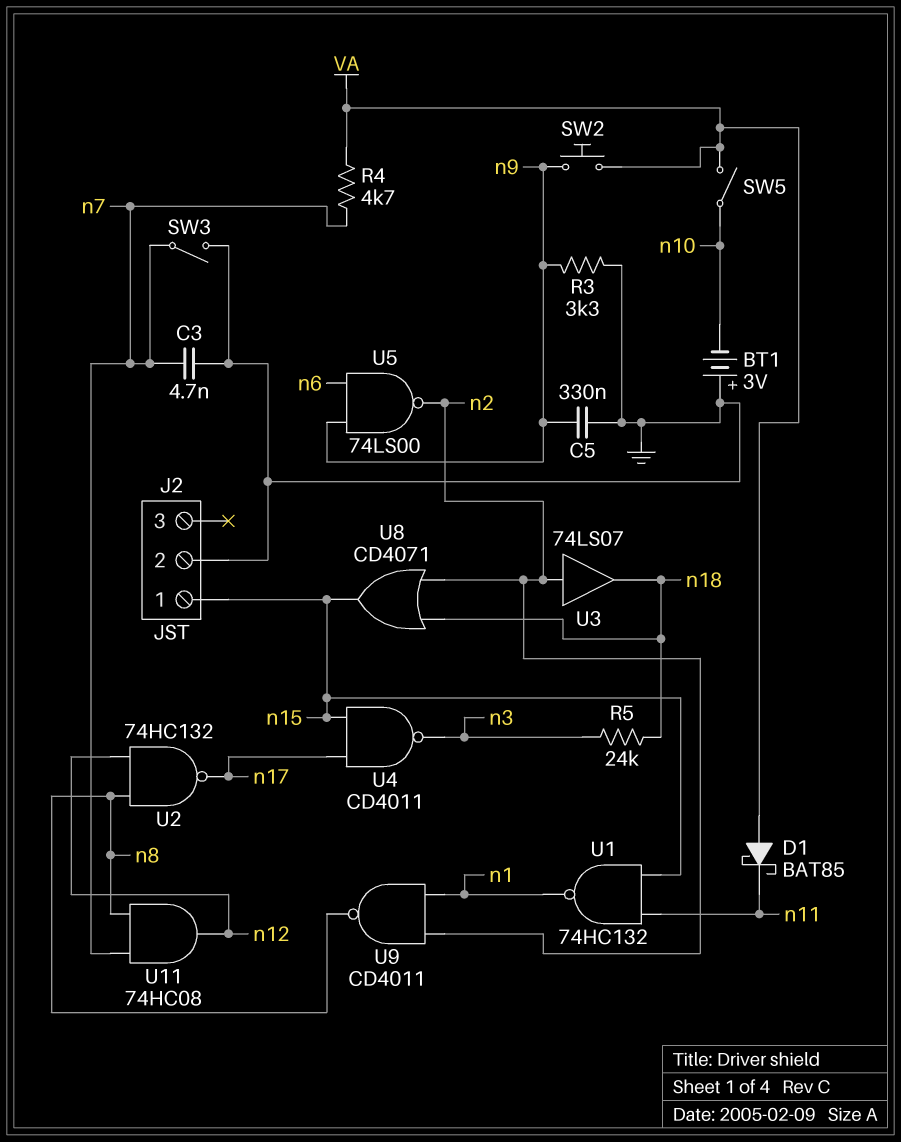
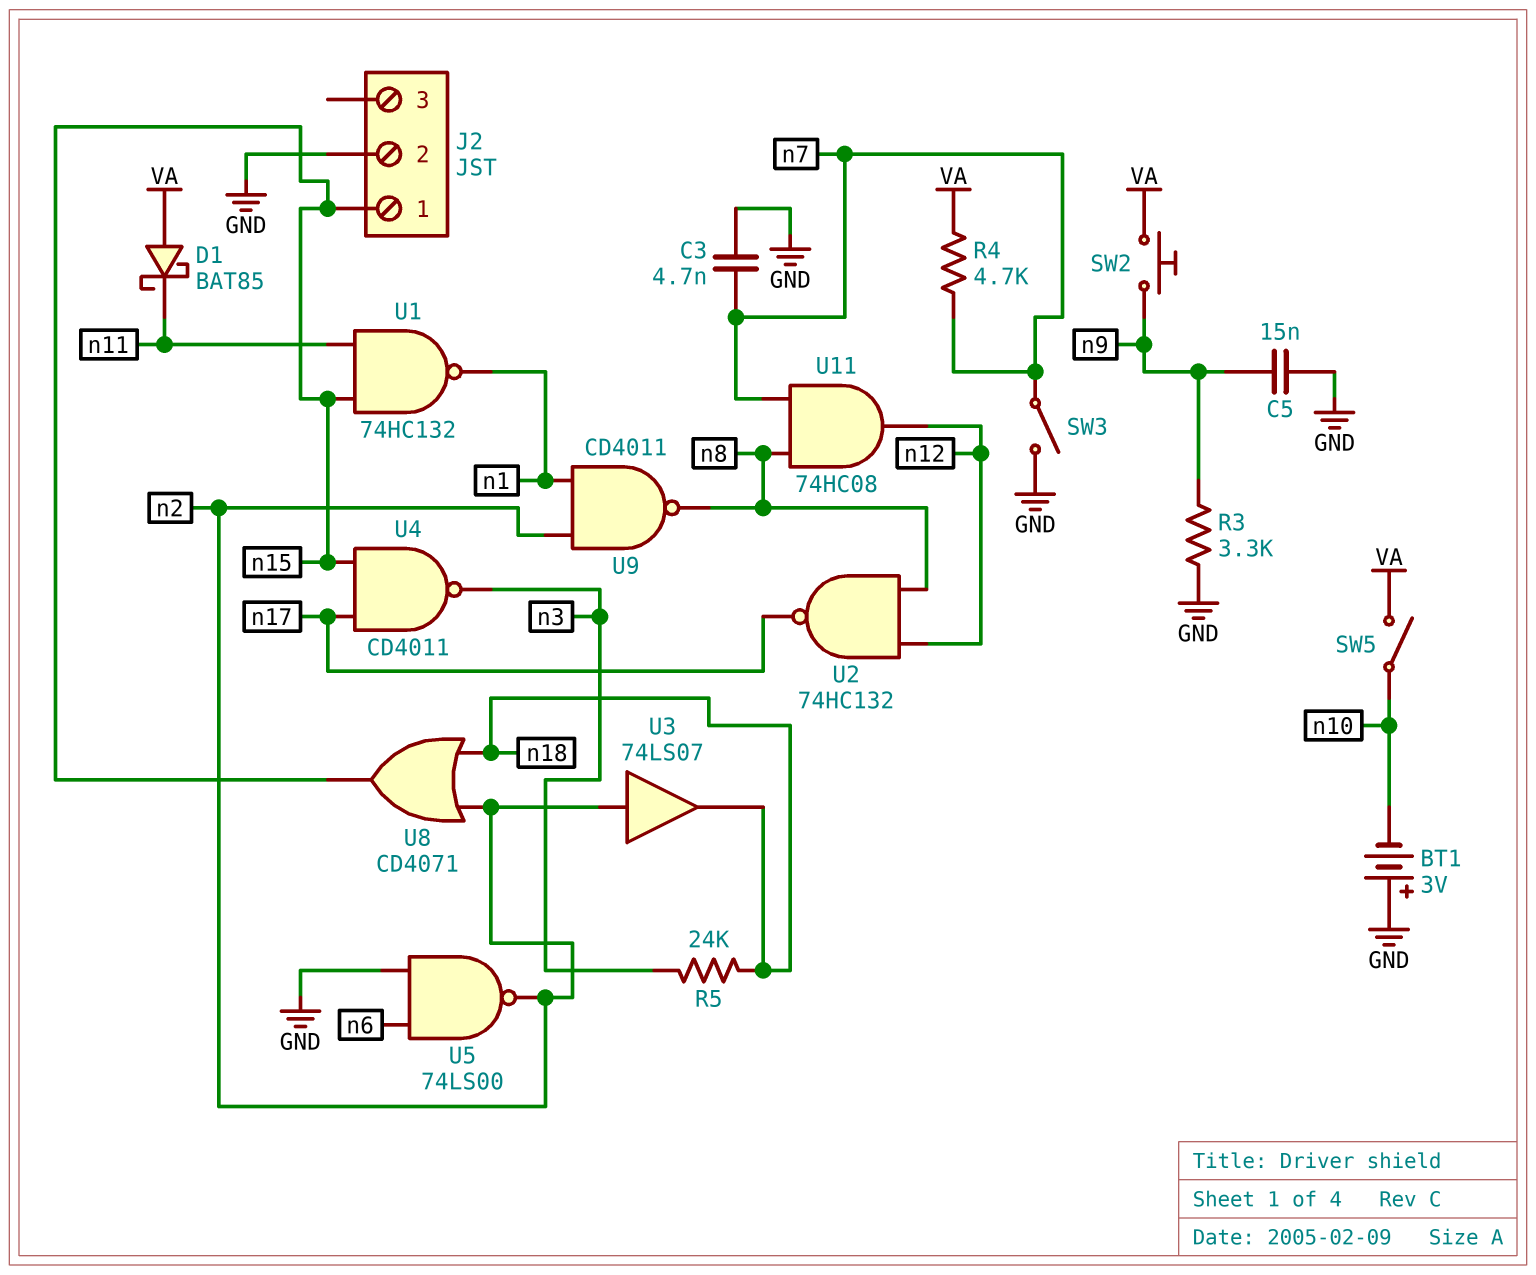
C5: 330nF (GND, n9) -> 15nF (GND, n9)
U5: NAND 74LS00 (in n6, in n9, out n2) -> NAND 74LS00 (in GND, in n6, out n2)

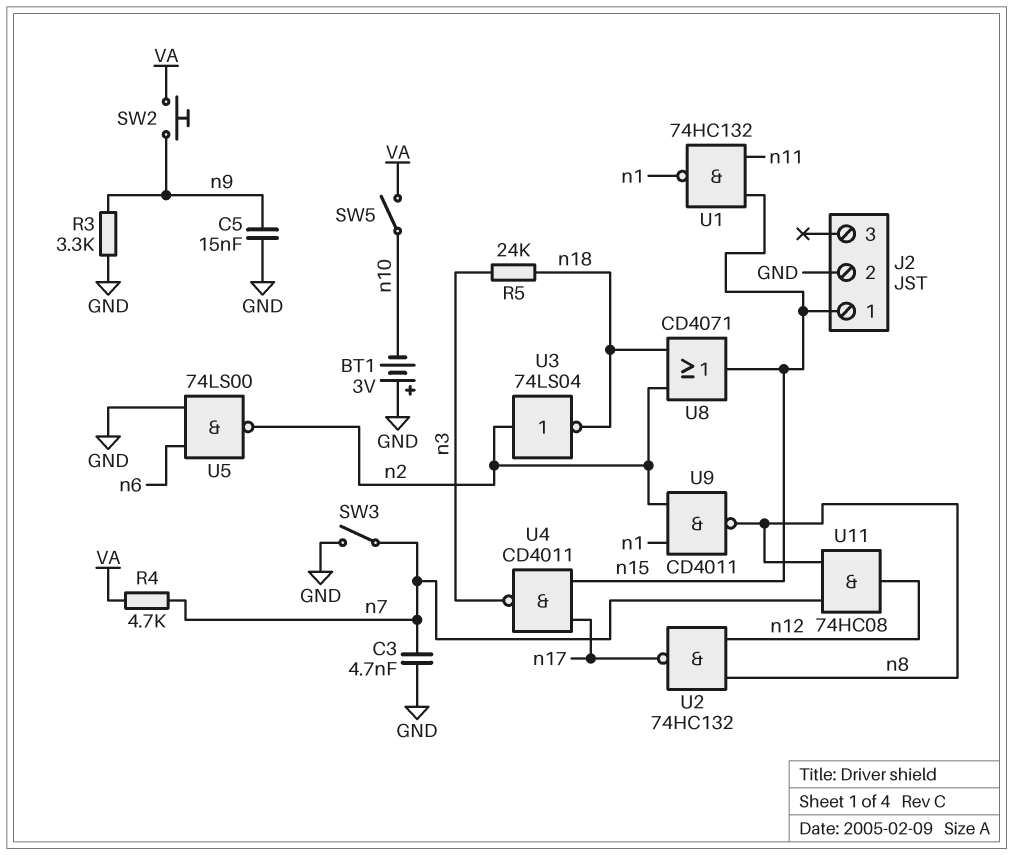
D1: schottky BAT85 (A VA, K n11) -> none
U3: buffer 74LS07 (in n2, out n18) -> NOT 74LS04 (in n2, out n18)

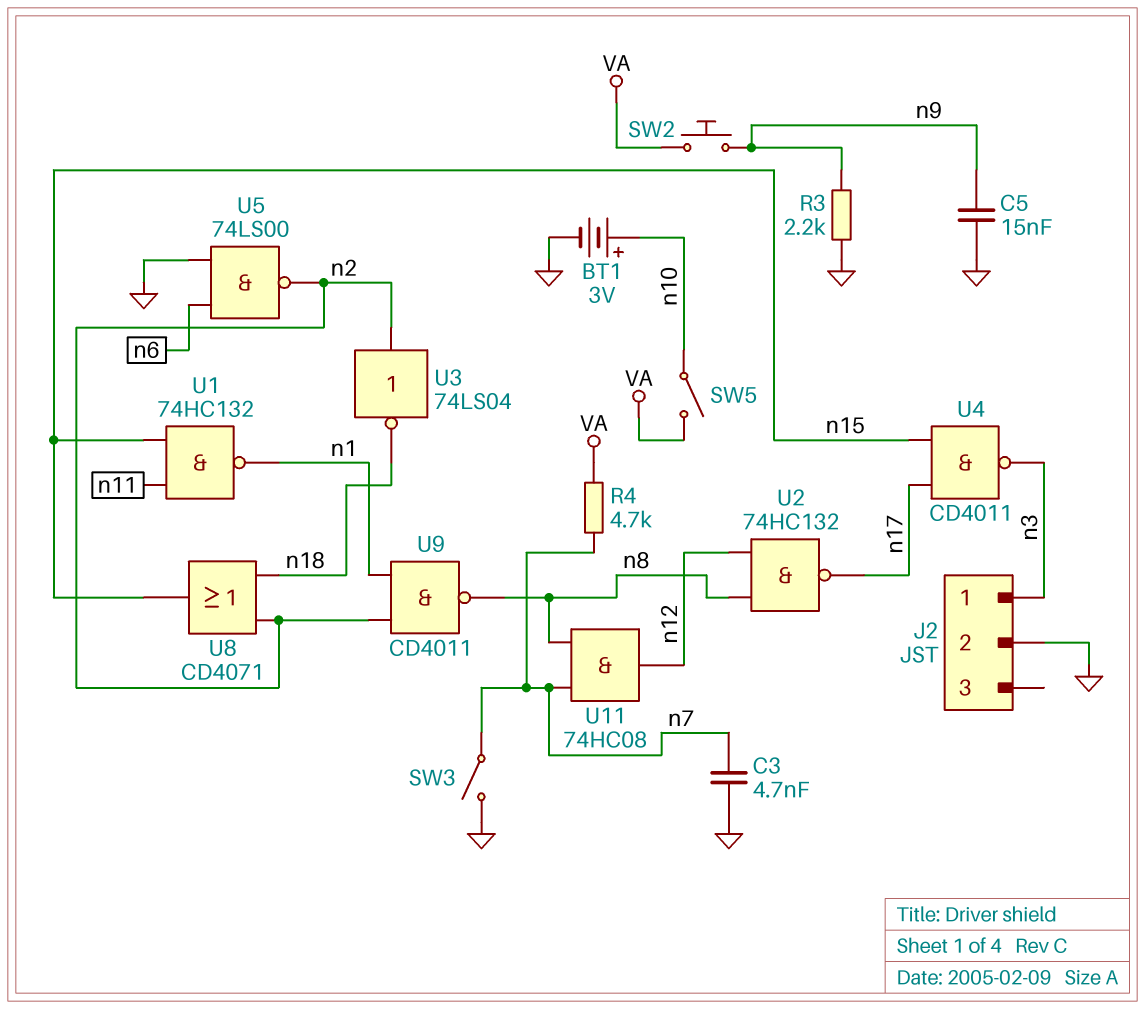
BT1: 3V (plus GND, minus n10) -> 3V (plus n10, minus GND)
J2 pin 1: n15 -> n3
R3: 3.3k (GND, n9) -> 2.2k (GND, n9)
R5: 24k (n3, n18) -> none

